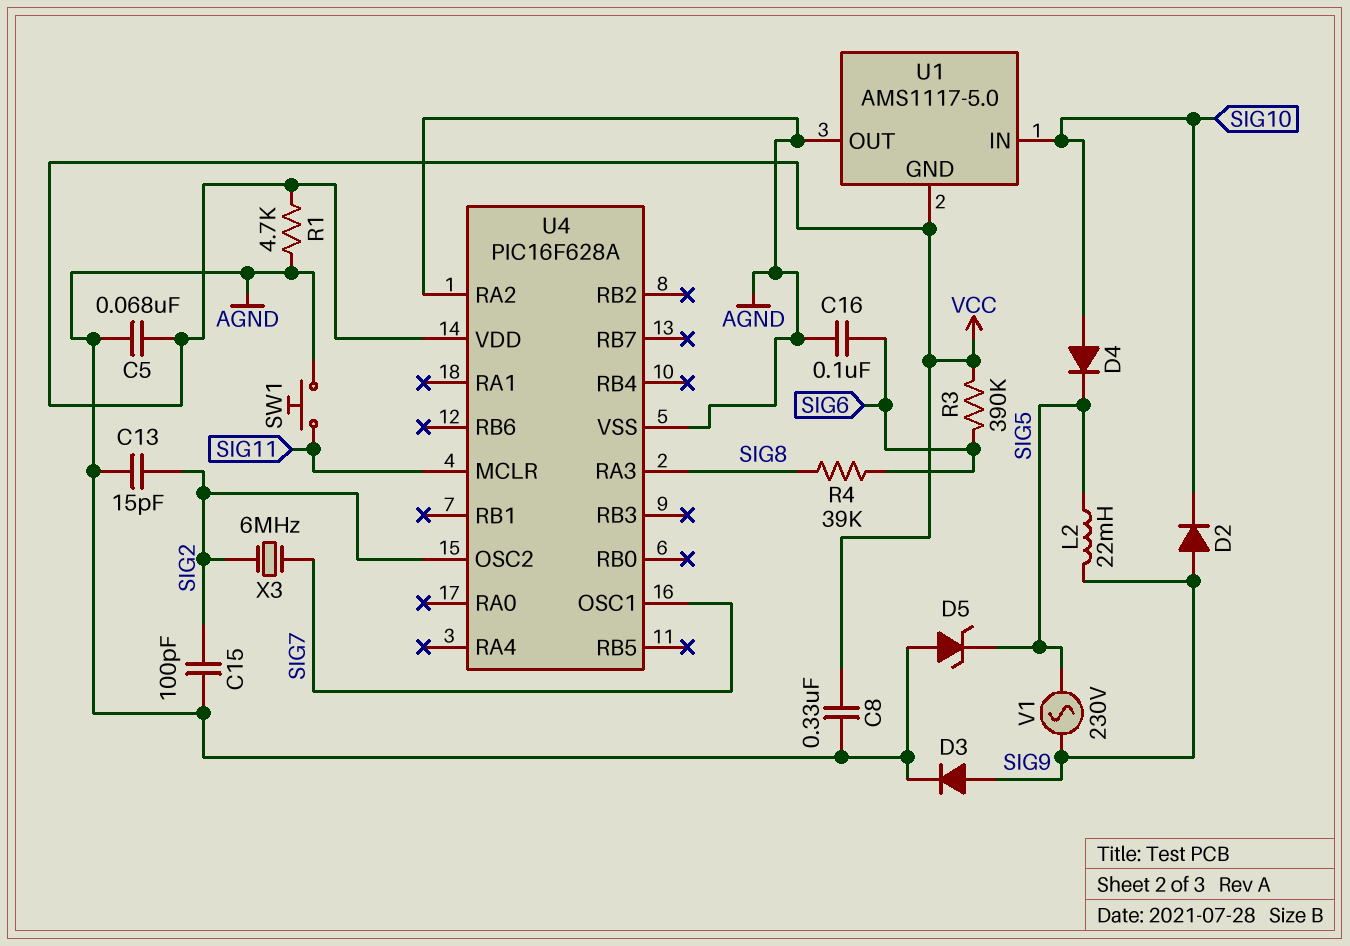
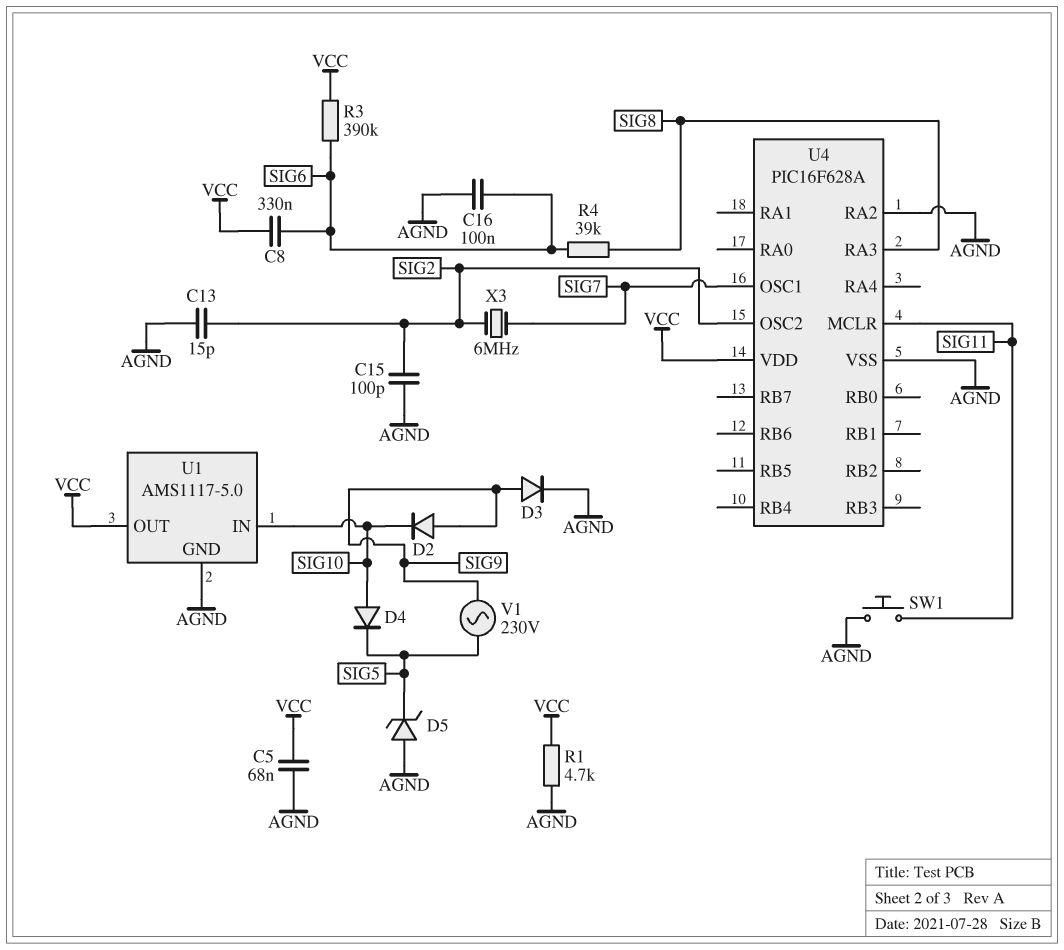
C8: 330nF (AGND, VCC) -> 330nF (SIG6, VCC)
L2: 22mH (SIG5, SIG9) -> none
U1 pin GND: VCC -> AGND
U1 pin OUT: AGND -> VCC

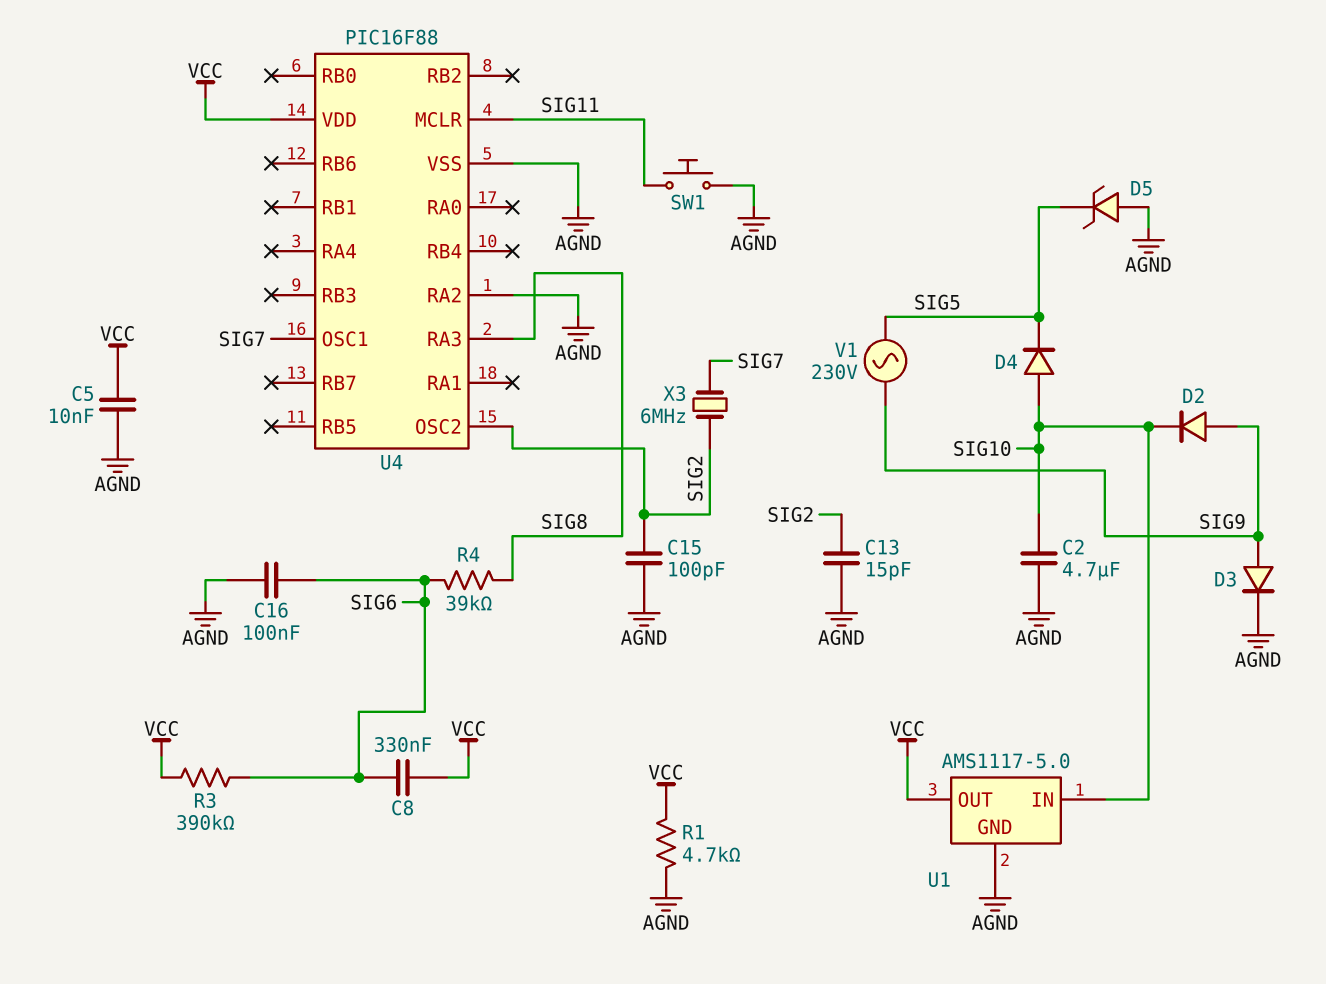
C2: none -> 4.7uF (AGND, SIG10)
C5: 68nF (AGND, VCC) -> 10nF (AGND, VCC)
U4: PIC16F628A -> PIC16F88

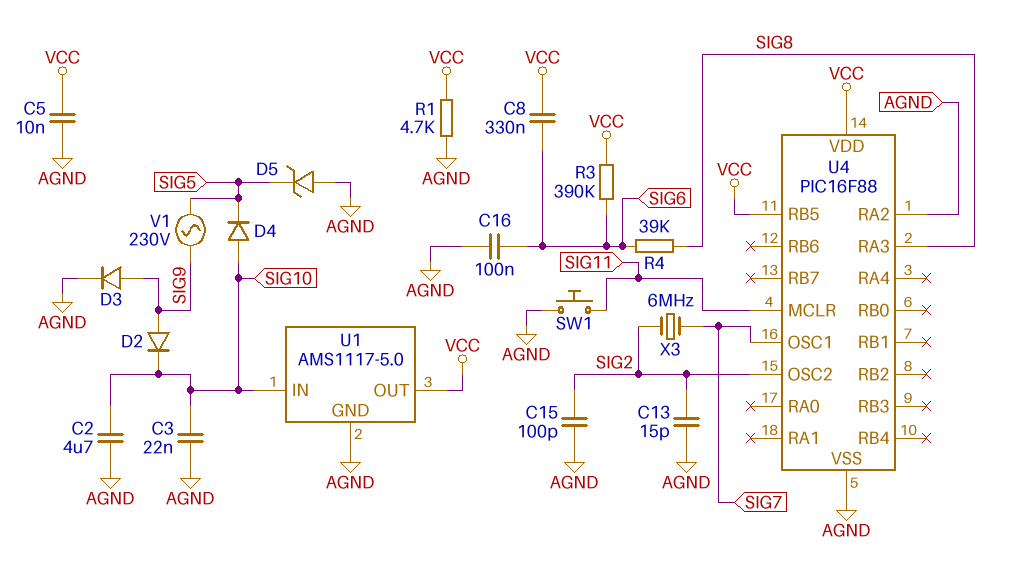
C3: none -> 22nF (AGND, SIG10)
U4 pin RB5: none -> VCC

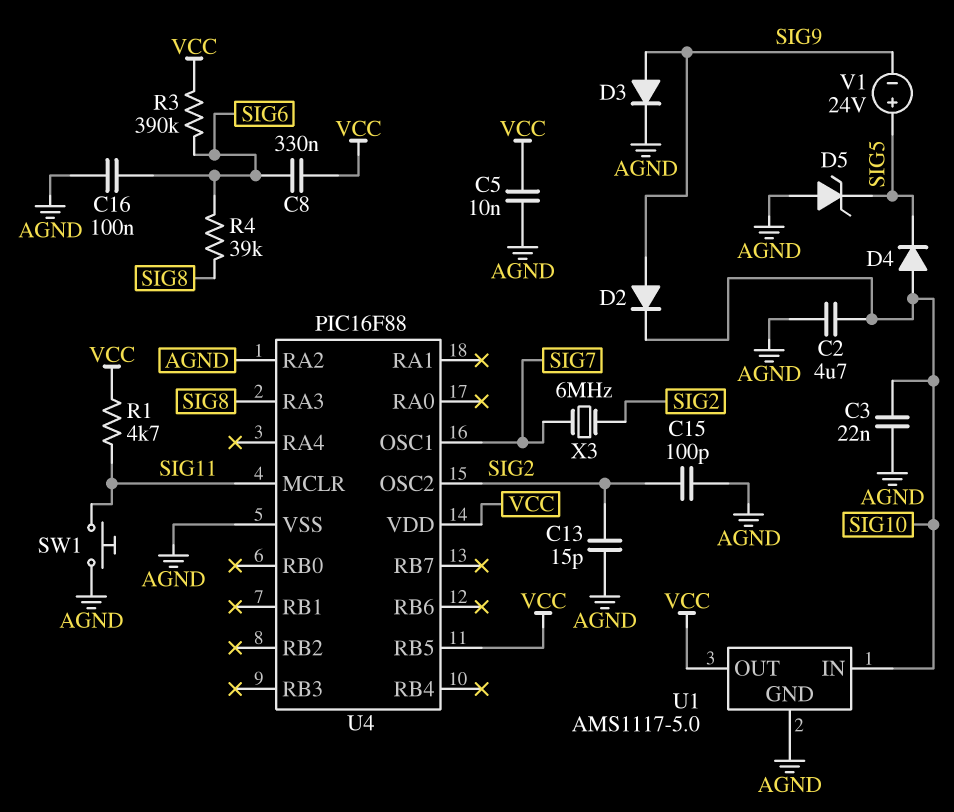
R1: 4.7k (AGND, VCC) -> 4.7k (SIG11, VCC)
V1: AC 230V (SIG5, SIG9) -> 24V (plus SIG5, minus SIG9)

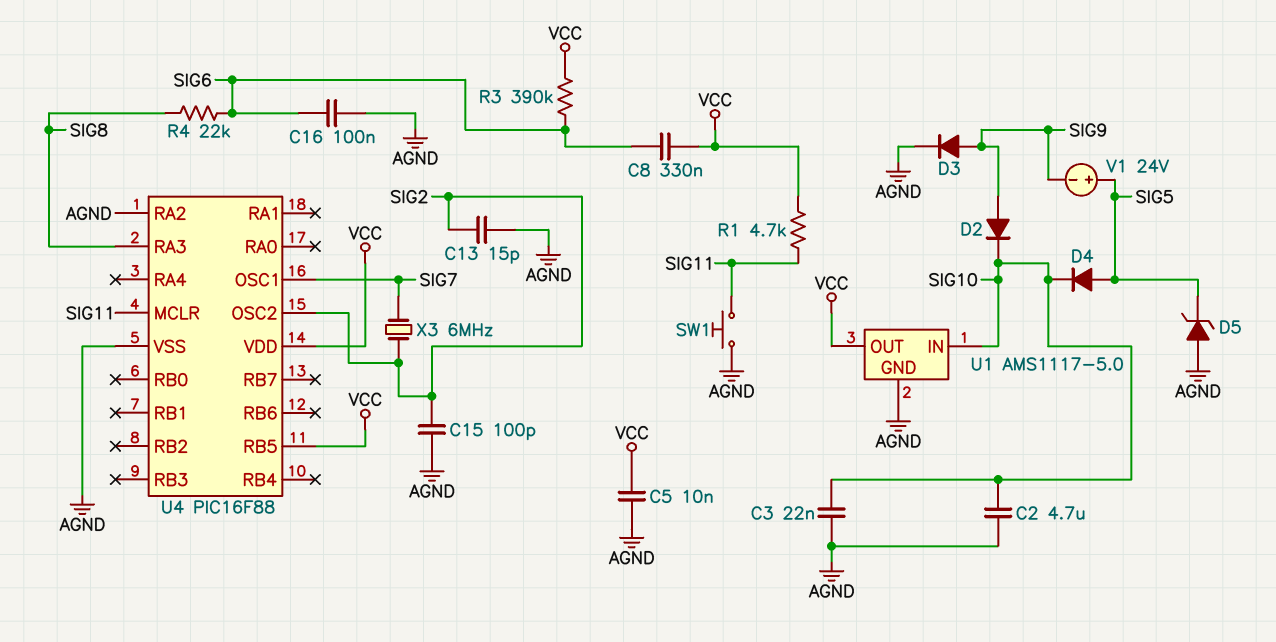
D4: diode (A SIG10, K SIG5) -> diode (A SIG5, K SIG10)
R4: 39k (SIG6, SIG8) -> 22k (SIG6, SIG8)

